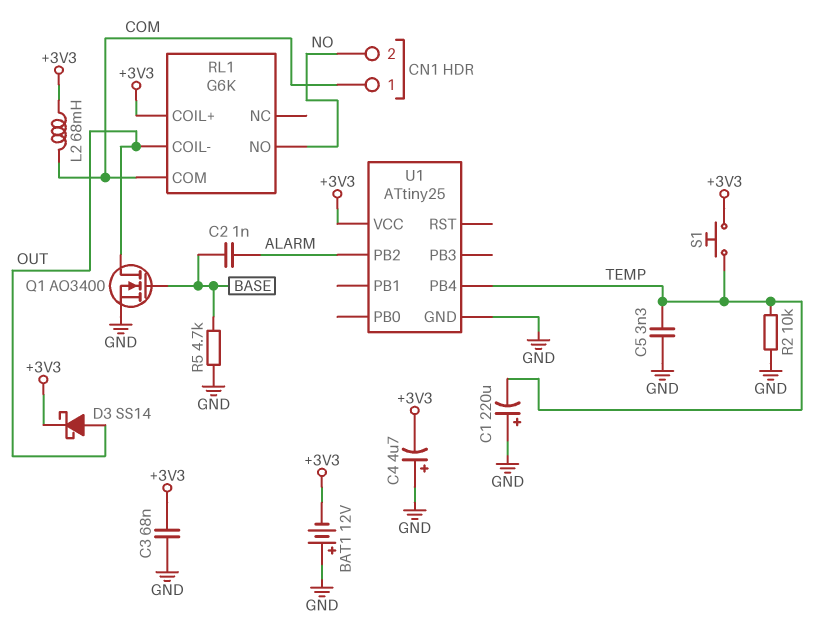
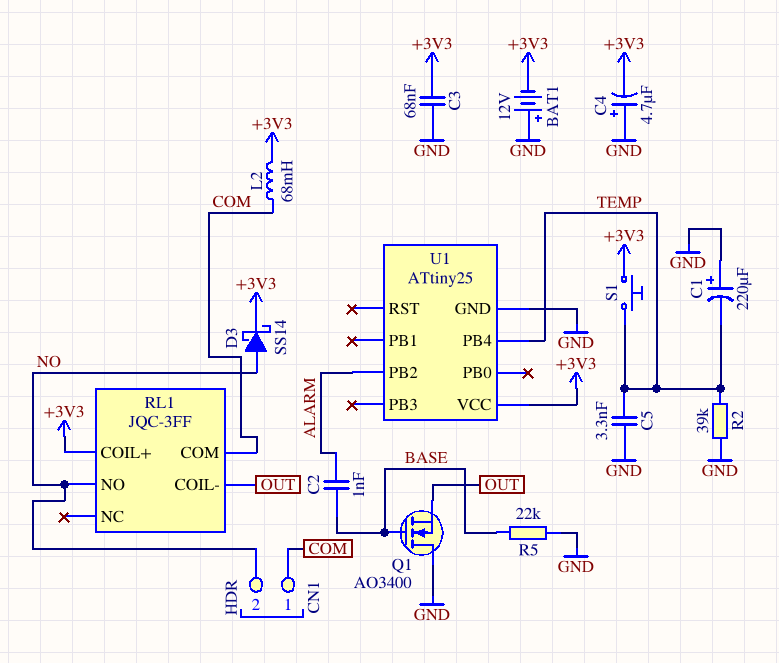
D3: schottky SS14 (A OUT, K +3V3) -> schottky SS14 (A NO, K +3V3)
Q1: NMOS AO3400 (G BASE, D OUT, S GND) -> NMOS AO3400 (G BASE, D GND, S OUT)
R2: 10k (GND, TEMP) -> 39k (GND, TEMP)
R5: 4.7k (BASE, GND) -> 22k (BASE, GND)
RL1: G6K -> JQC-3FF

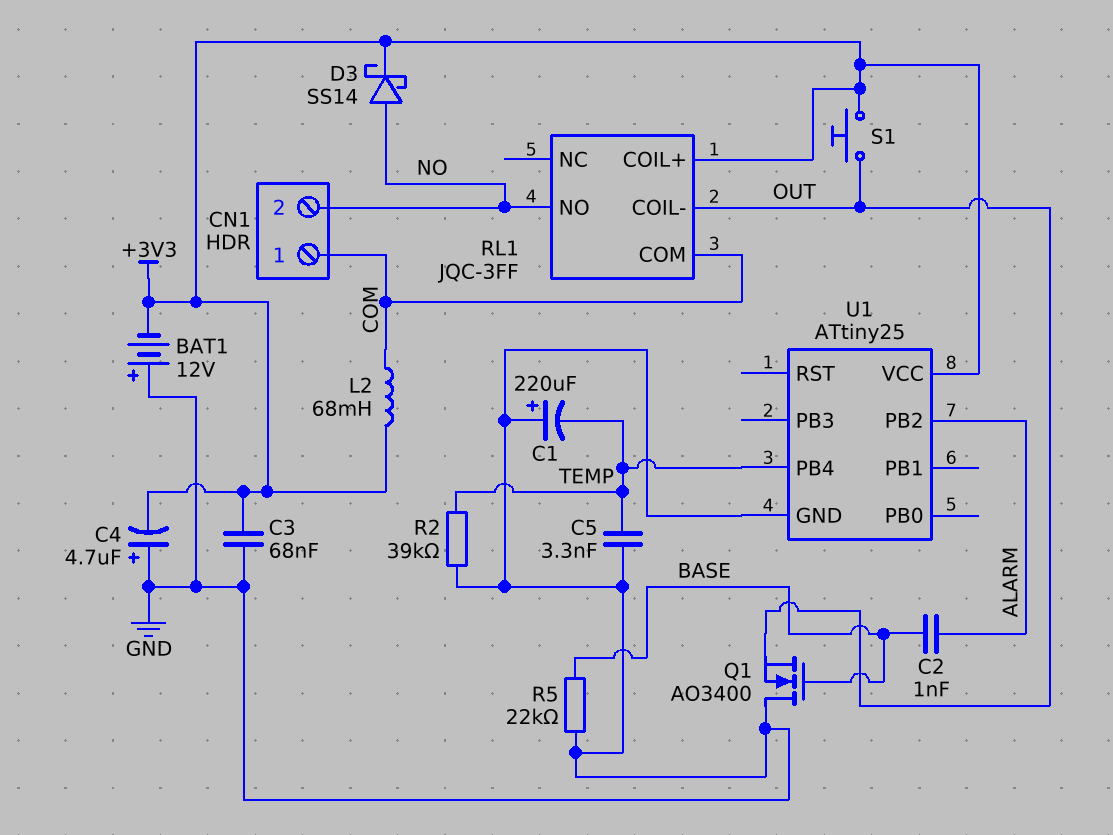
S1: button (+3V3, TEMP) -> button (+3V3, OUT)

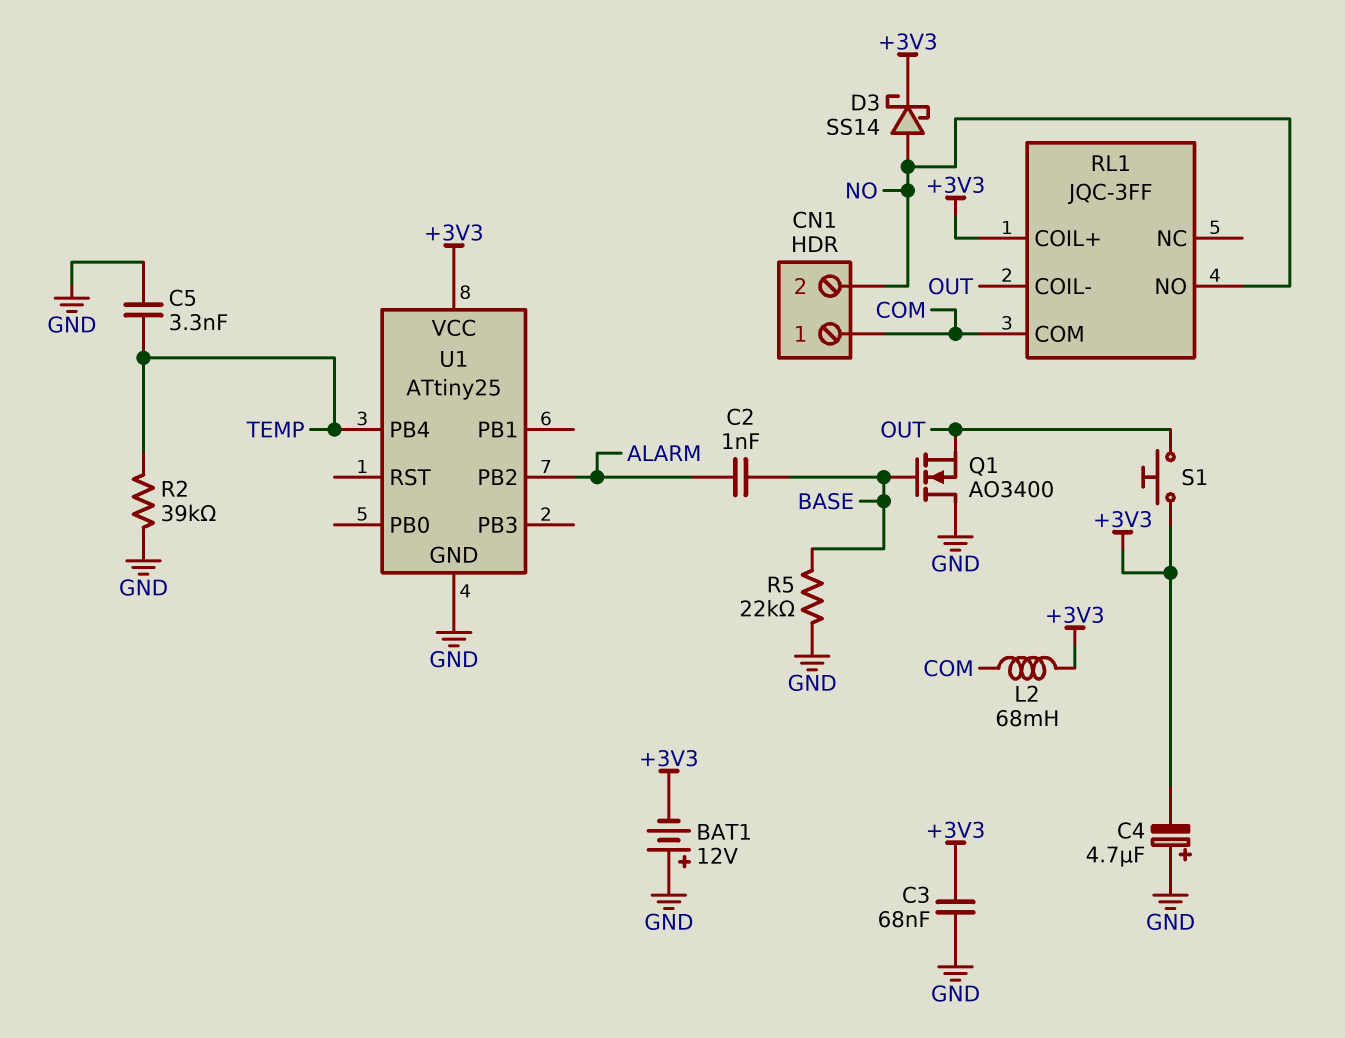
C1: 220uF (plus GND, minus TEMP) -> none

